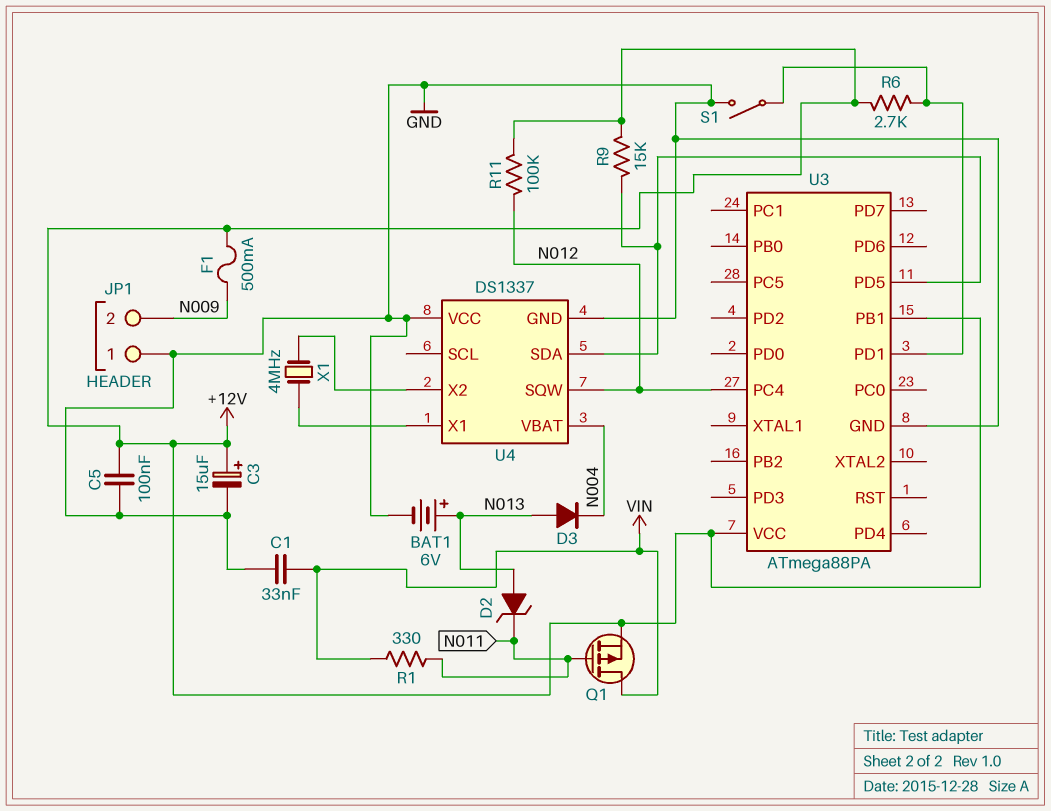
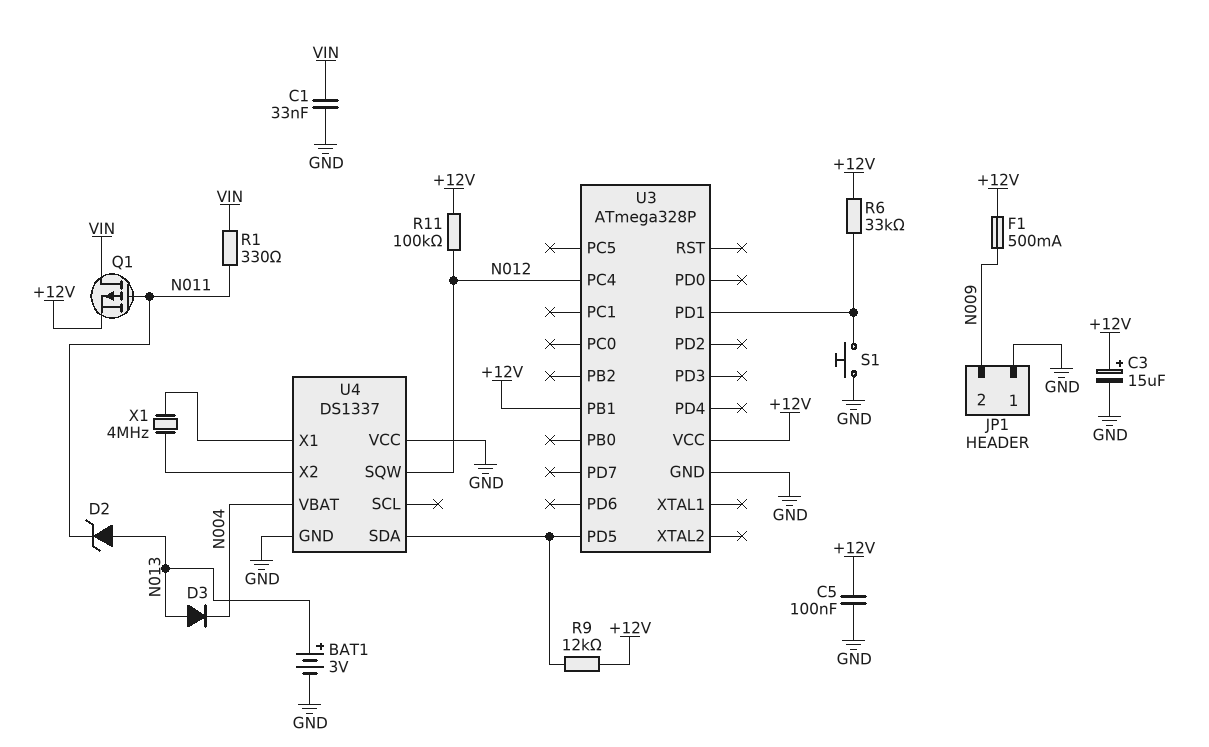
BAT1: 6V (plus N013, minus GND) -> 3V (plus N013, minus GND)
R6: 2.7k (+12V, U3/PD1) -> 33k (+12V, U3/PD1)
R9: 15k (+12V, U3/PD5) -> 12k (+12V, U3/PD5)
S1: switch (GND, U3/PD1) -> button (GND, U3/PD1)
U3: ATmega88PA -> ATmega328P

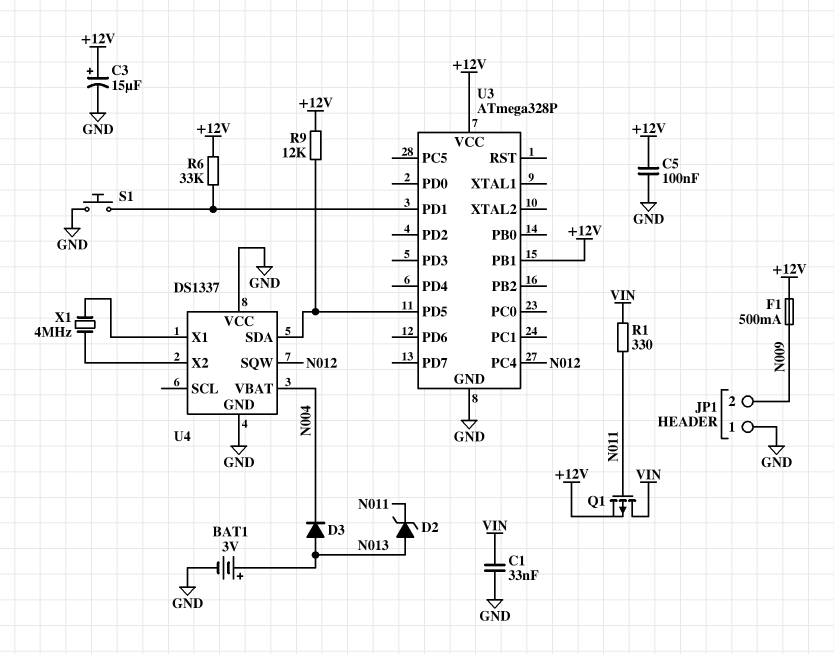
R11: 100k (+12V, N012) -> none

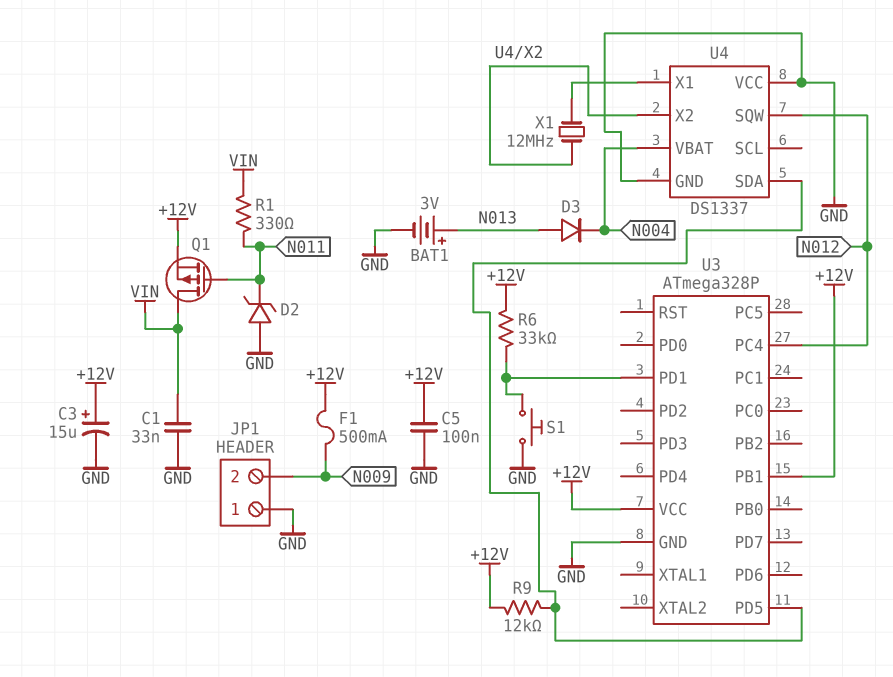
D2: zener (A N013, K N011) -> zener (A GND, K N011)
X1: 4MHz (U4/X1, U4/X2) -> 12MHz (U4/X1, U4/X2)

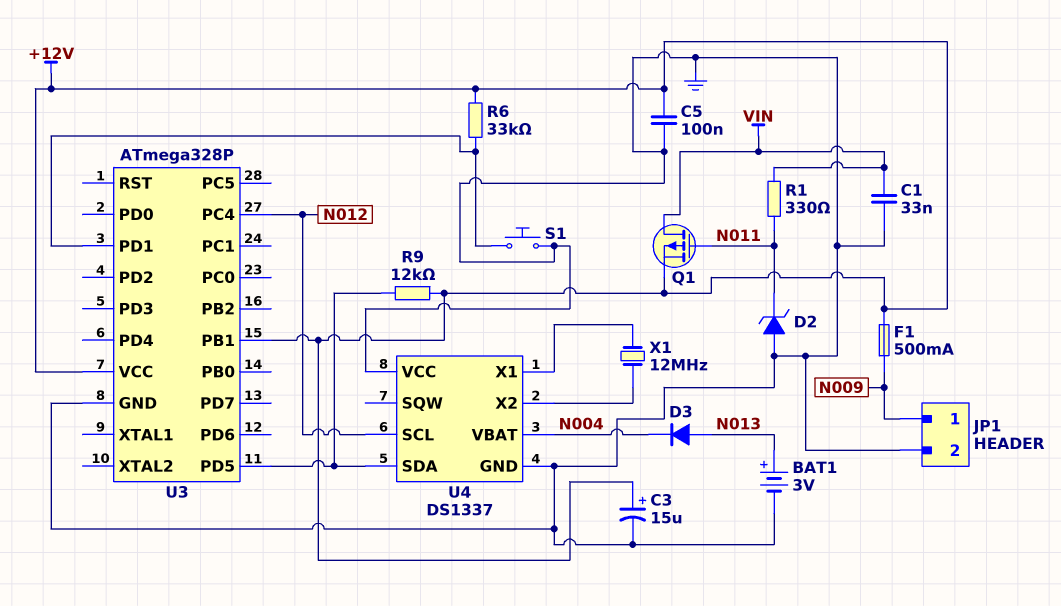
JP1 pin 1: GND -> N009
JP1 pin 2: N009 -> GND
U4 pin SCL: none -> N012
U4 pin SQW: N012 -> none

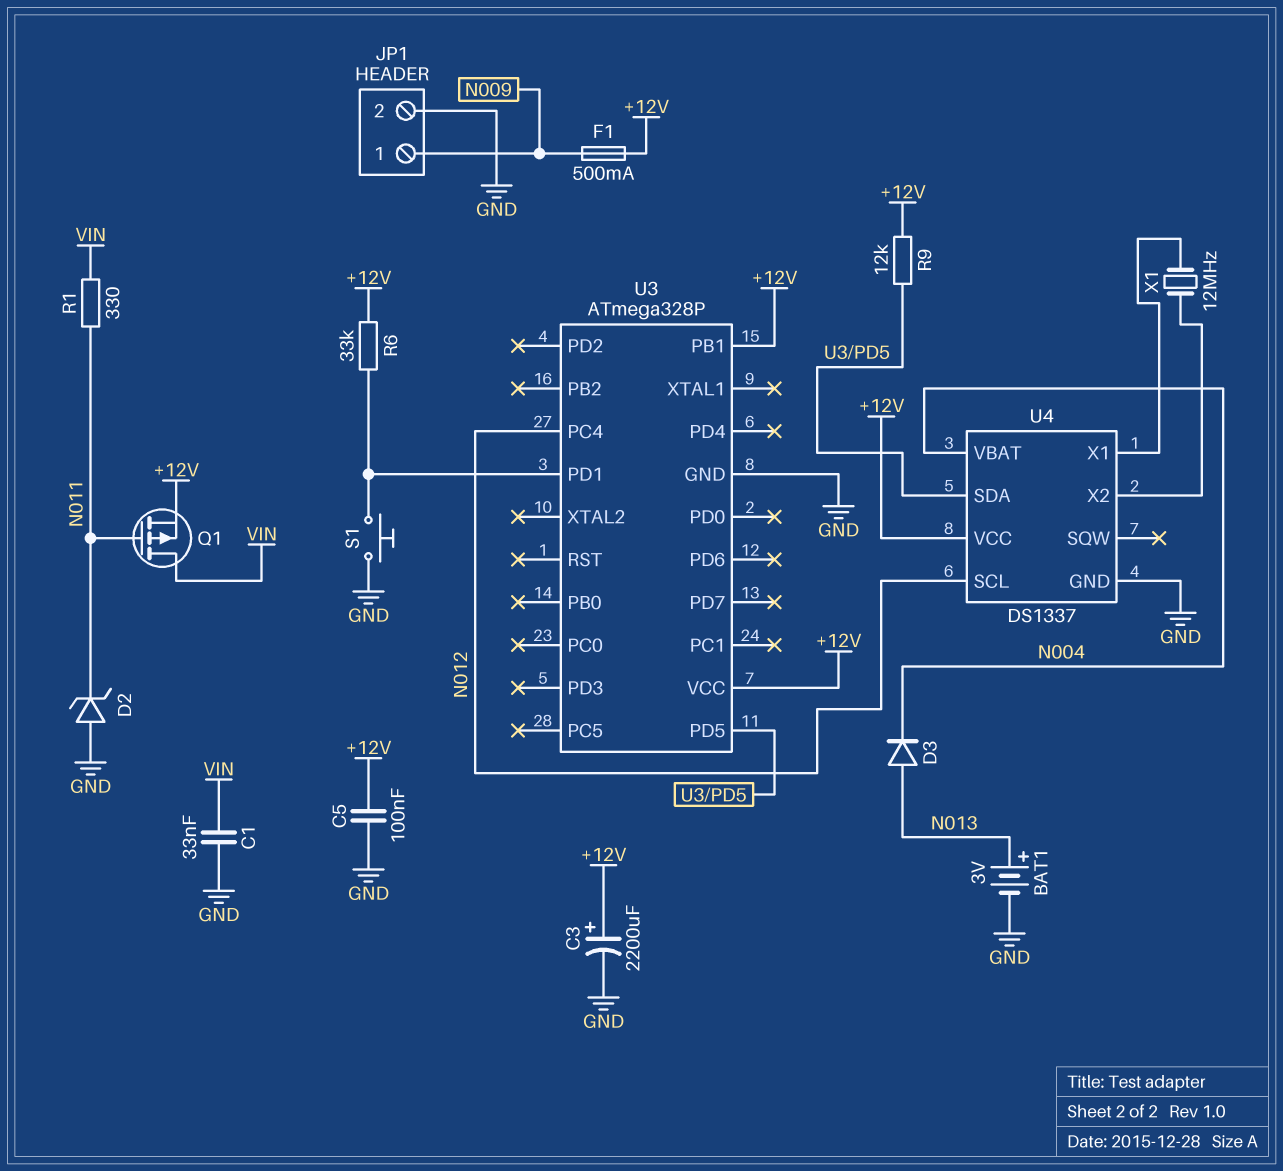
C3: 15uF (plus +12V, minus GND) -> 2200uF (plus +12V, minus GND)
U4 pin VCC: GND -> +12V

